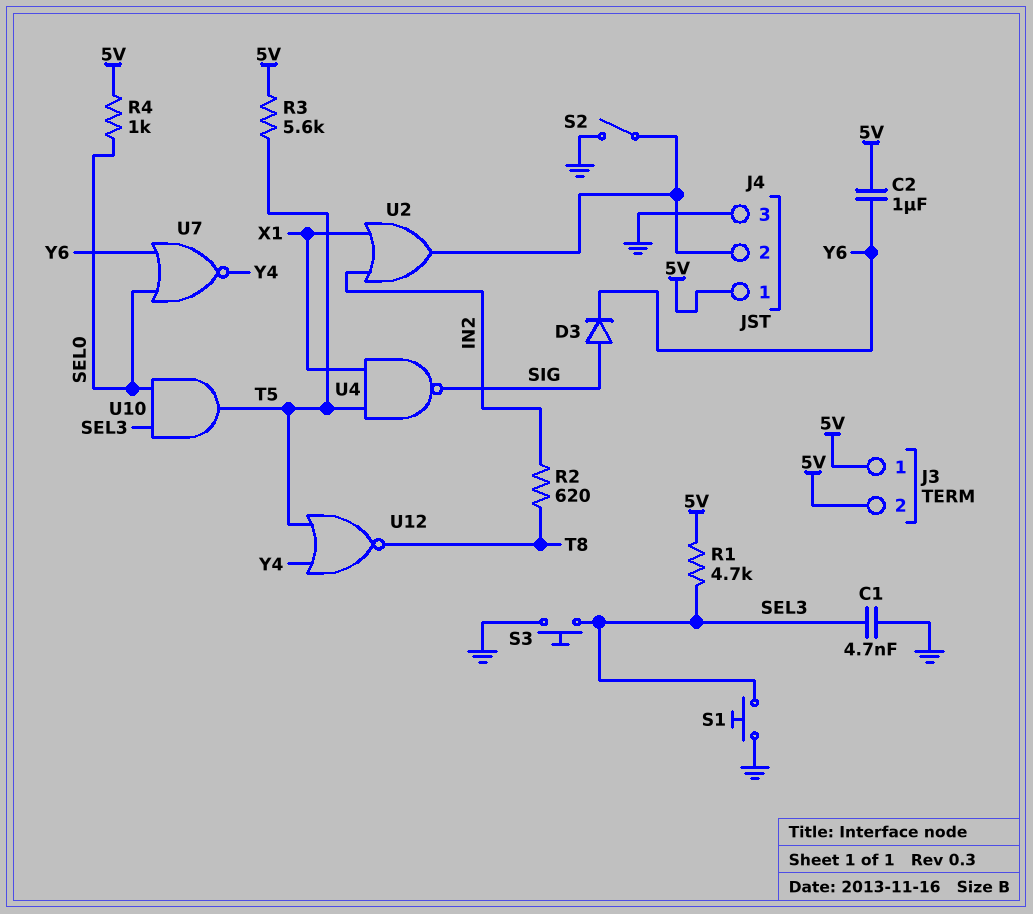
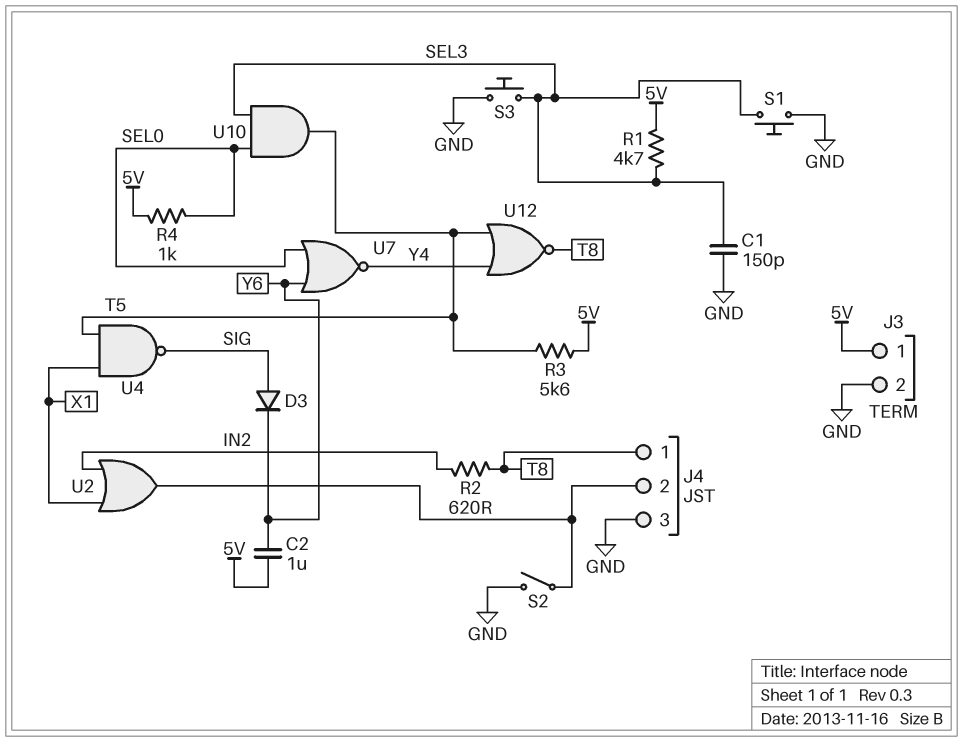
C1: 4.7nF (GND, SEL3) -> 150pF (GND, SEL3)
J3 pin 2: 5V -> GND
J4 pin 1: 5V -> T8

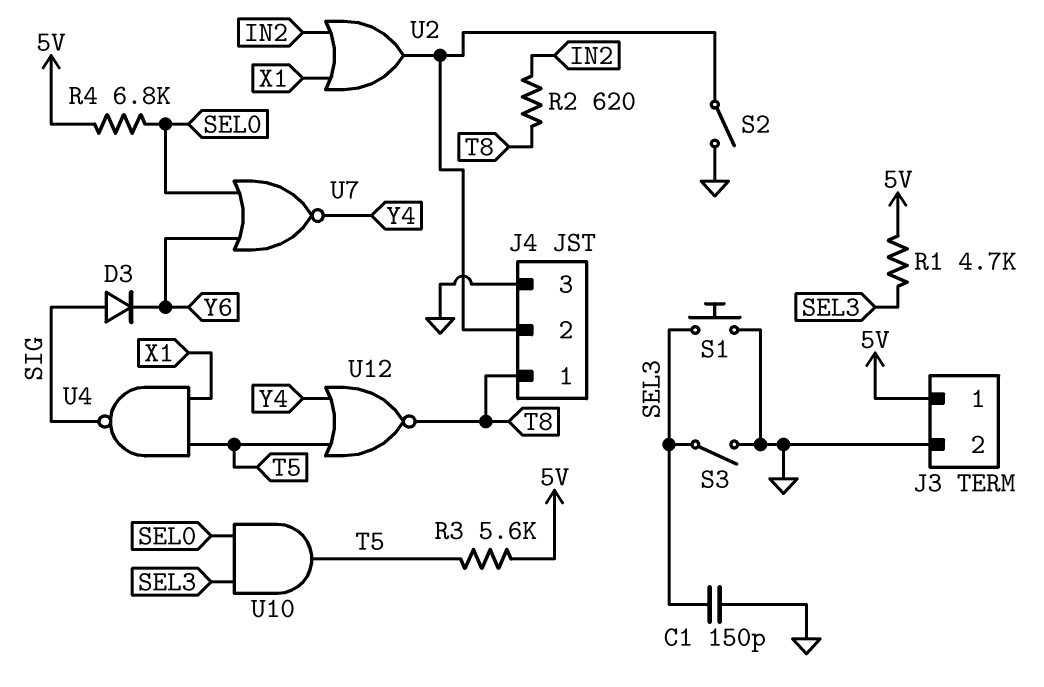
C2: 1uF (5V, Y6) -> none
R4: 1k (5V, SEL0) -> 6.8k (5V, SEL0)
S3: button (GND, SEL3) -> switch (GND, SEL3)

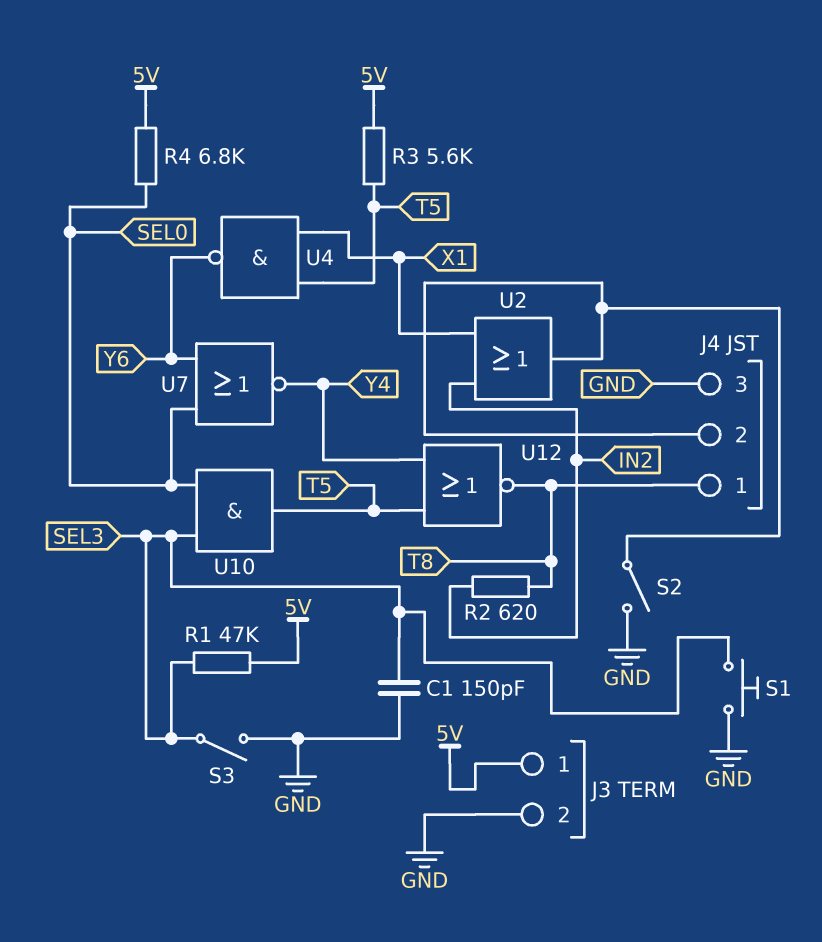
D3: diode (A SIG, K Y6) -> none
R1: 4.7k (5V, SEL3) -> 47k (5V, SEL3)
U4: NAND (in T5, in X1, out SIG) -> NAND (in T5, in X1, out Y6)

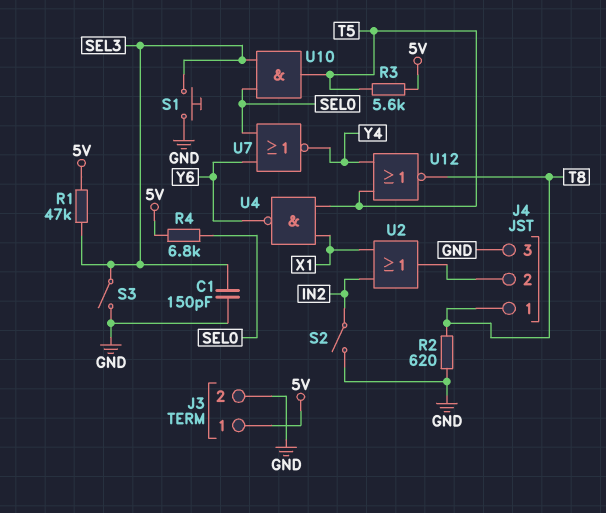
R2: 620 (IN2, T8) -> 620 (GND, T8)
S2: switch (GND, J4/2) -> switch (GND, IN2)

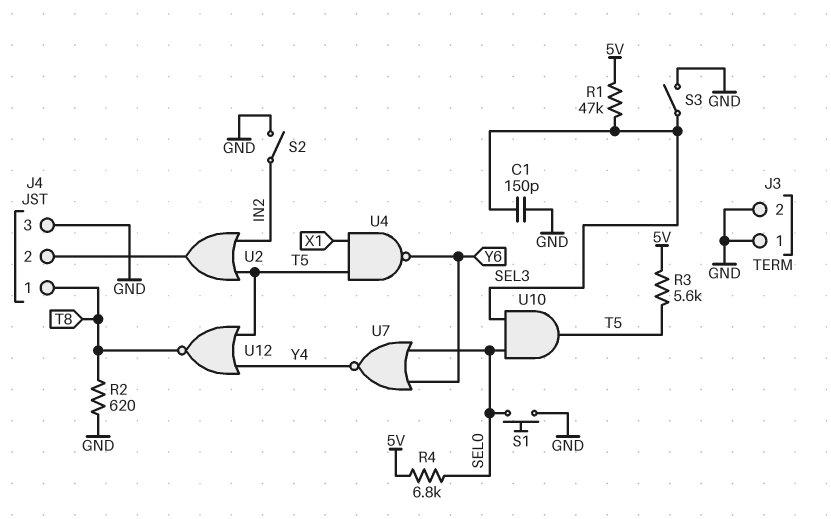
J3 pin 1: 5V -> GND
S1: button (GND, SEL3) -> button (GND, SEL0)
U2: OR (in IN2, in X1, out J4/2) -> OR (in IN2, in T5, out J4/2)

